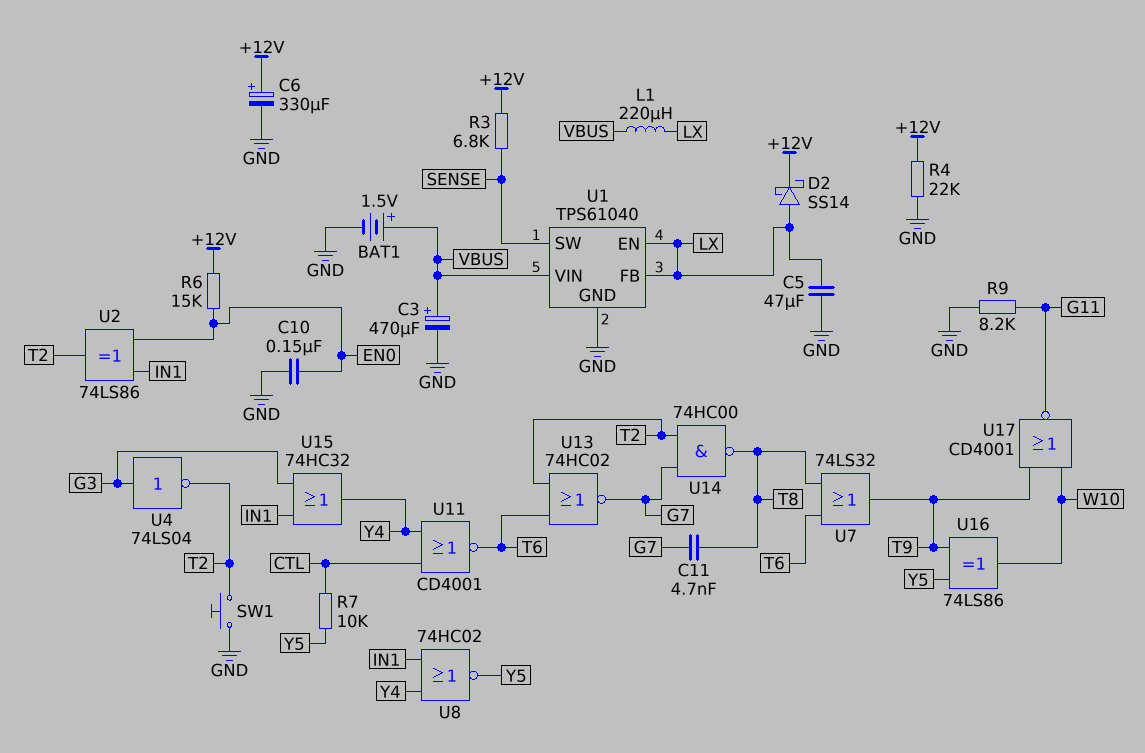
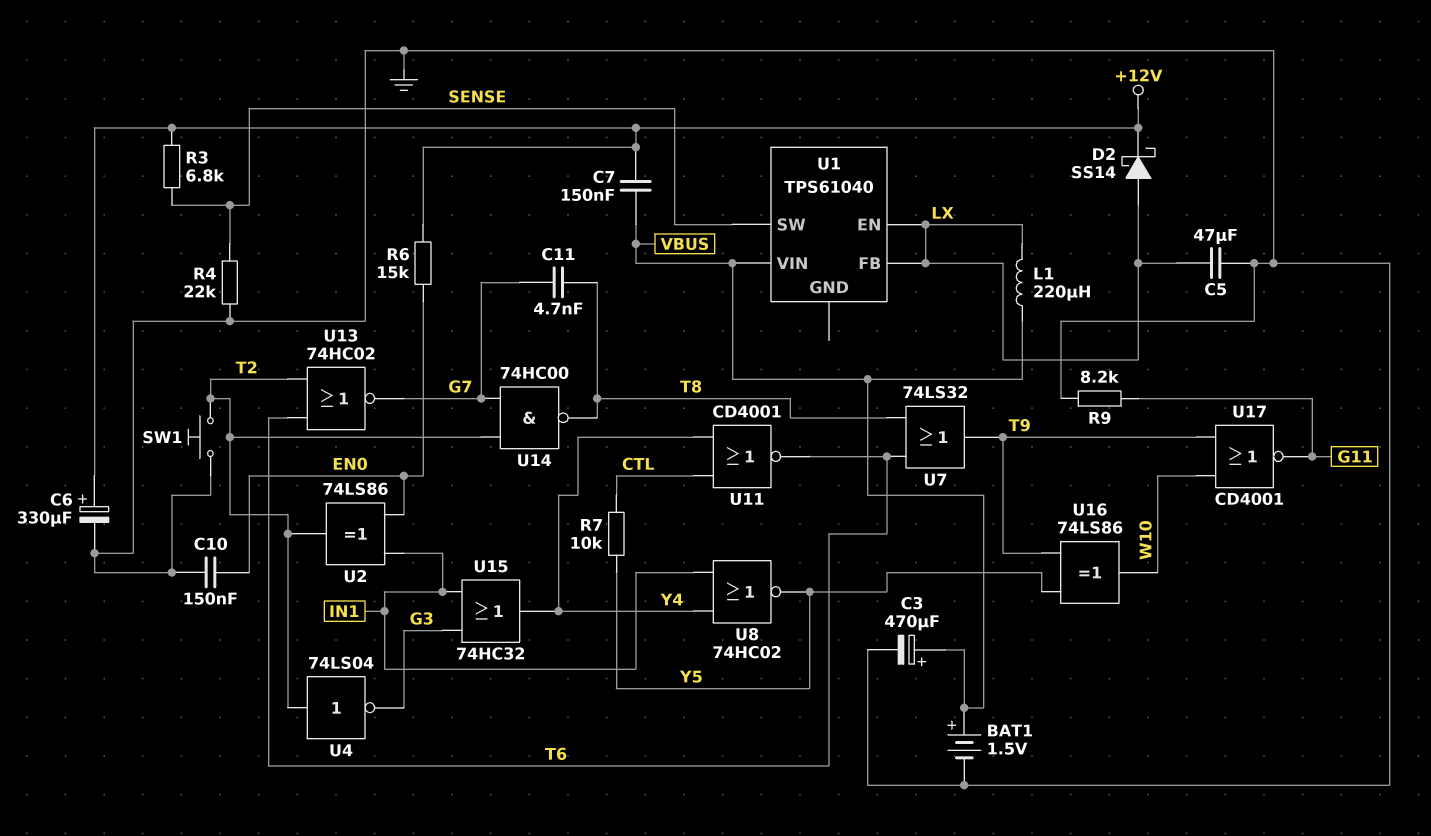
C7: none -> 150nF (+12V, VBUS)
R4: 22k (+12V, GND) -> 22k (GND, SENSE)
U1 pin GND: GND -> none
U4: NOT 74LS04 (in G3, out T2) -> NOT 74LS04 (in T2, out G3)

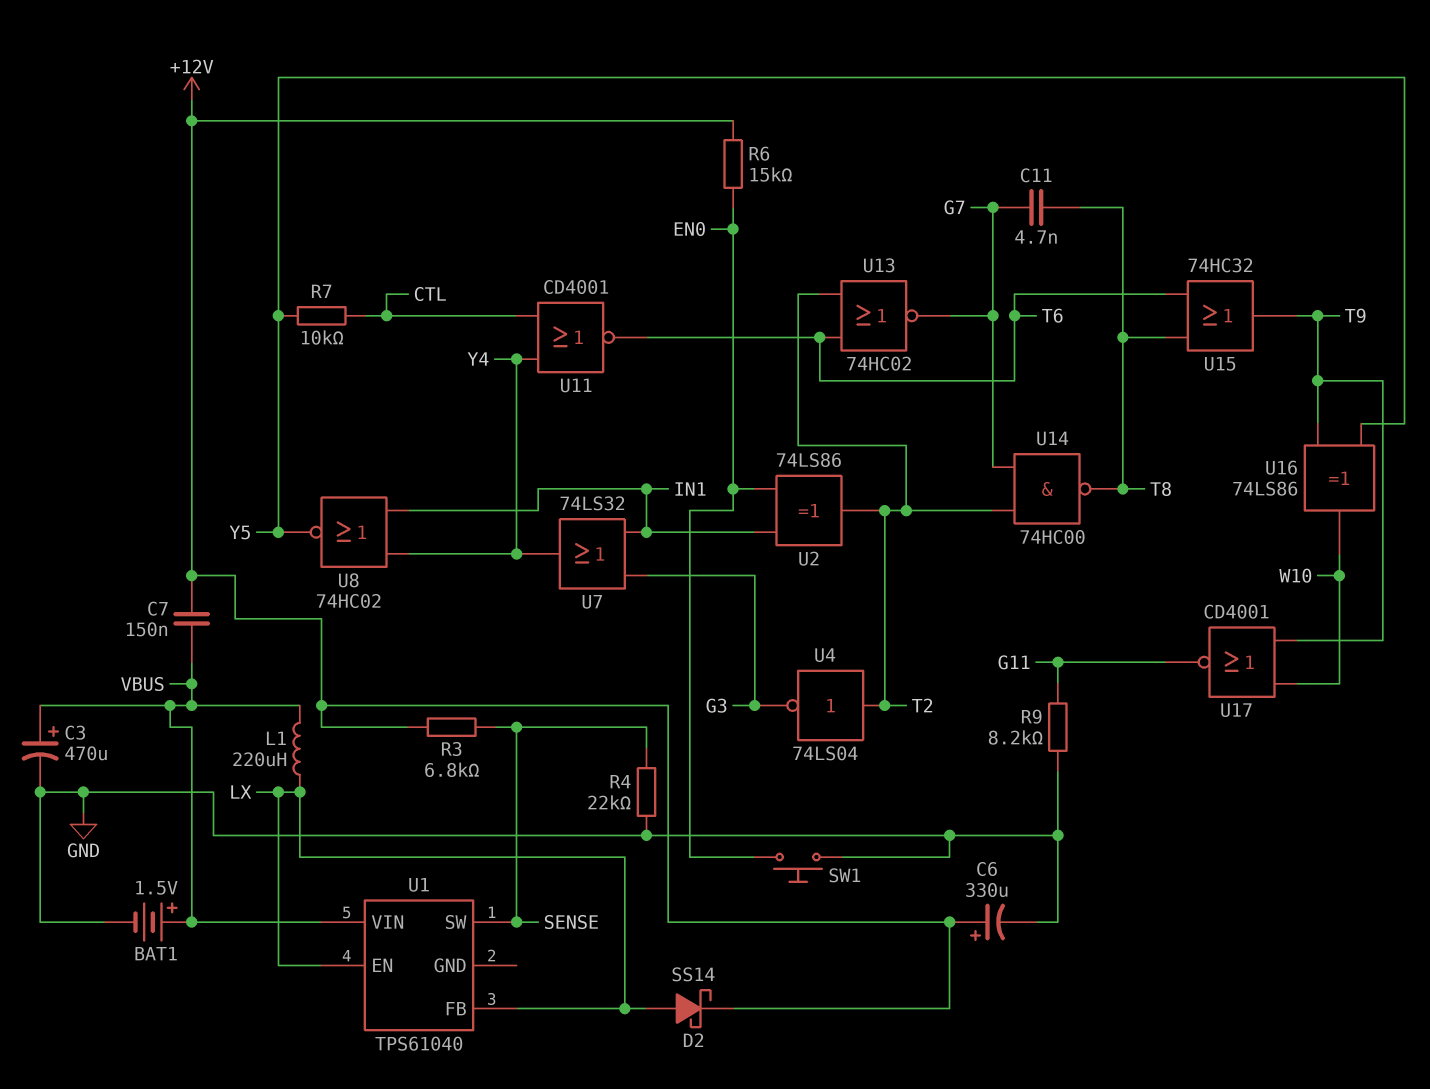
C5: 47uF (GND, LX) -> none
C10: 150nF (EN0, GND) -> none
SW1: button (GND, T2) -> button (EN0, GND)
U7: OR 74LS32 (in T6, in T8, out T9) -> OR 74LS32 (in G3, in IN1, out Y4)
U15: OR 74HC32 (in G3, in IN1, out Y4) -> OR 74HC32 (in T6, in T8, out T9)

